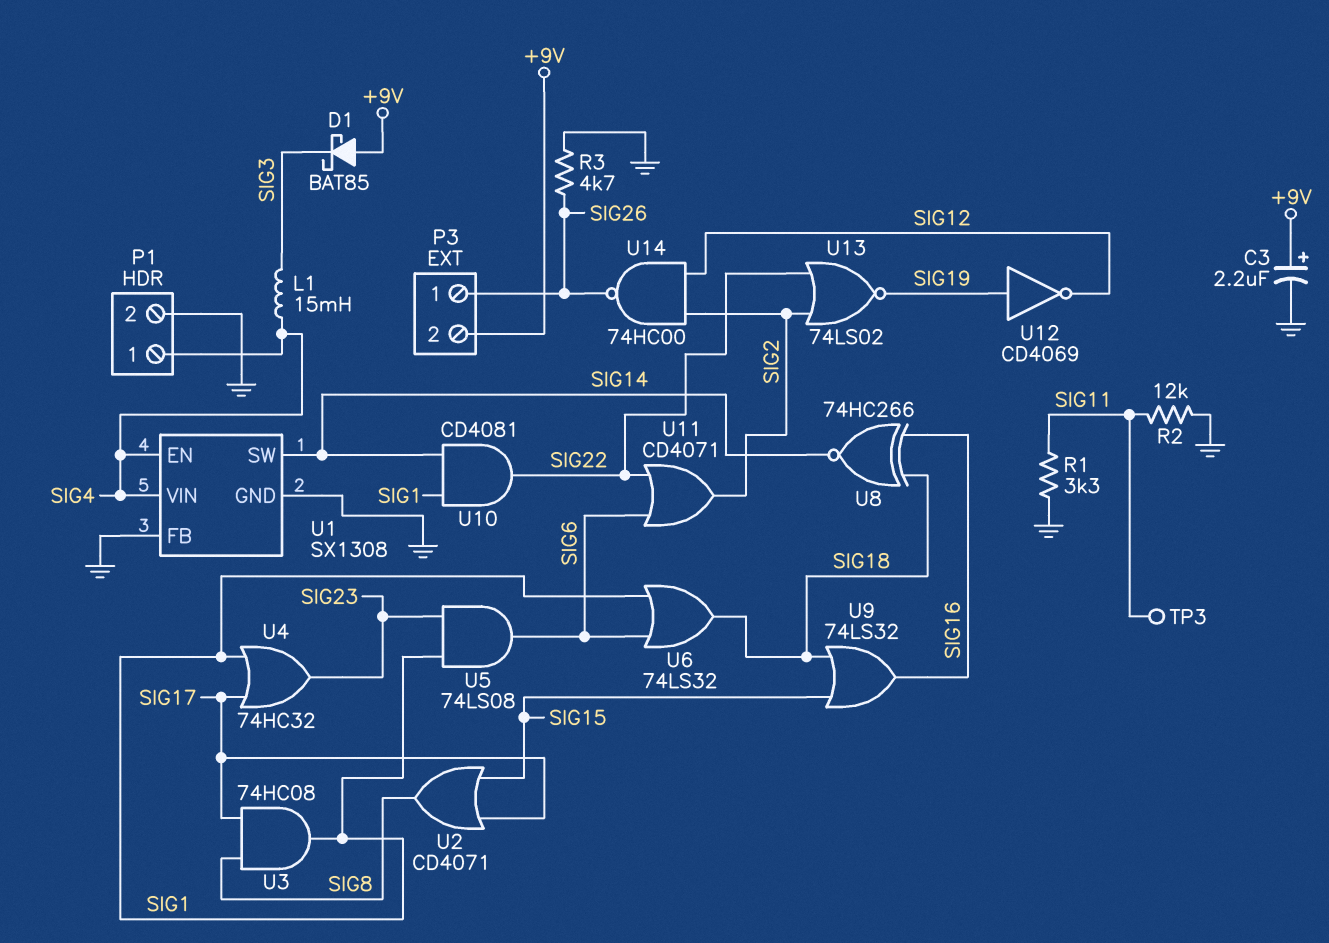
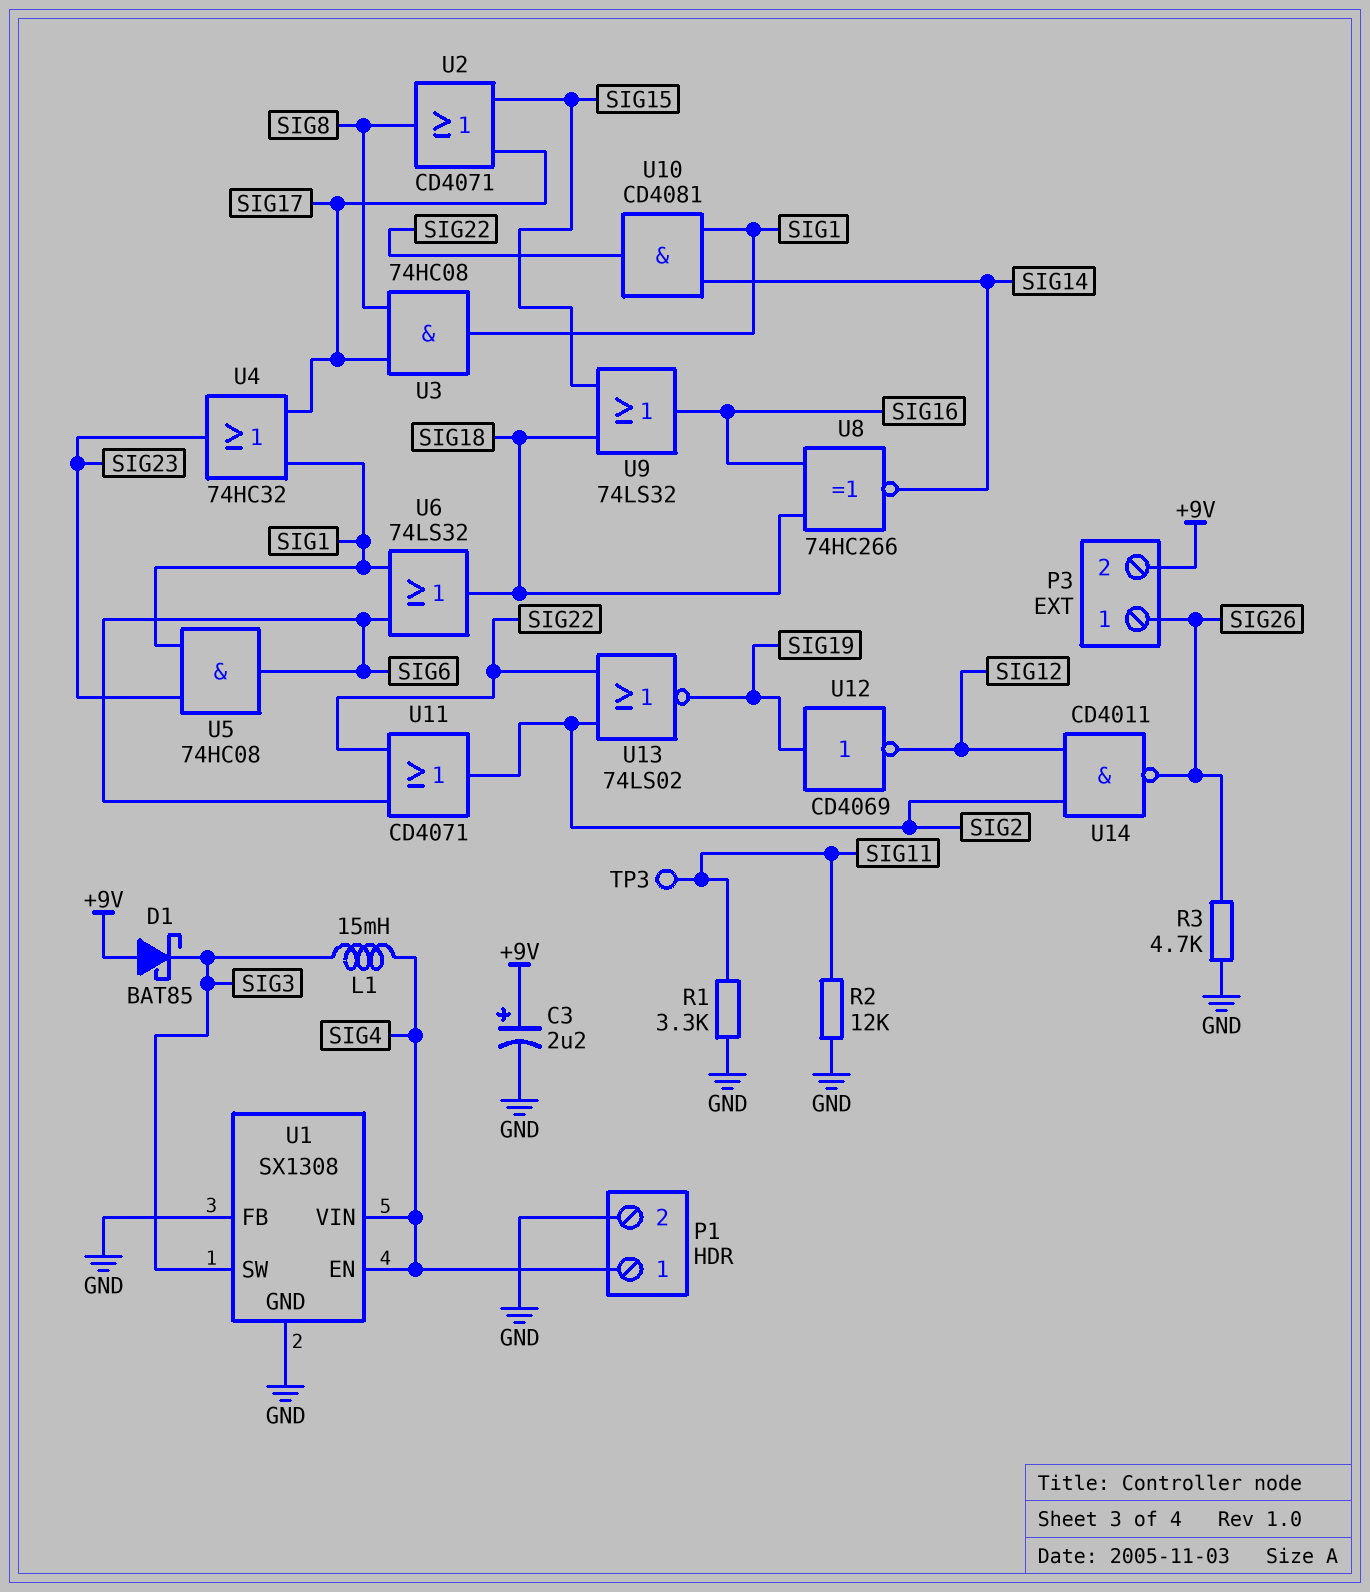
U1 pin SW: SIG14 -> SIG3
U5: AND 74LS08 (in SIG1, in SIG23, out SIG6) -> AND 74HC08 (in SIG1, in SIG23, out SIG6)
U14: NAND 74HC00 (in SIG2, in SIG12, out SIG26) -> NAND CD4011 (in SIG2, in SIG12, out SIG26)

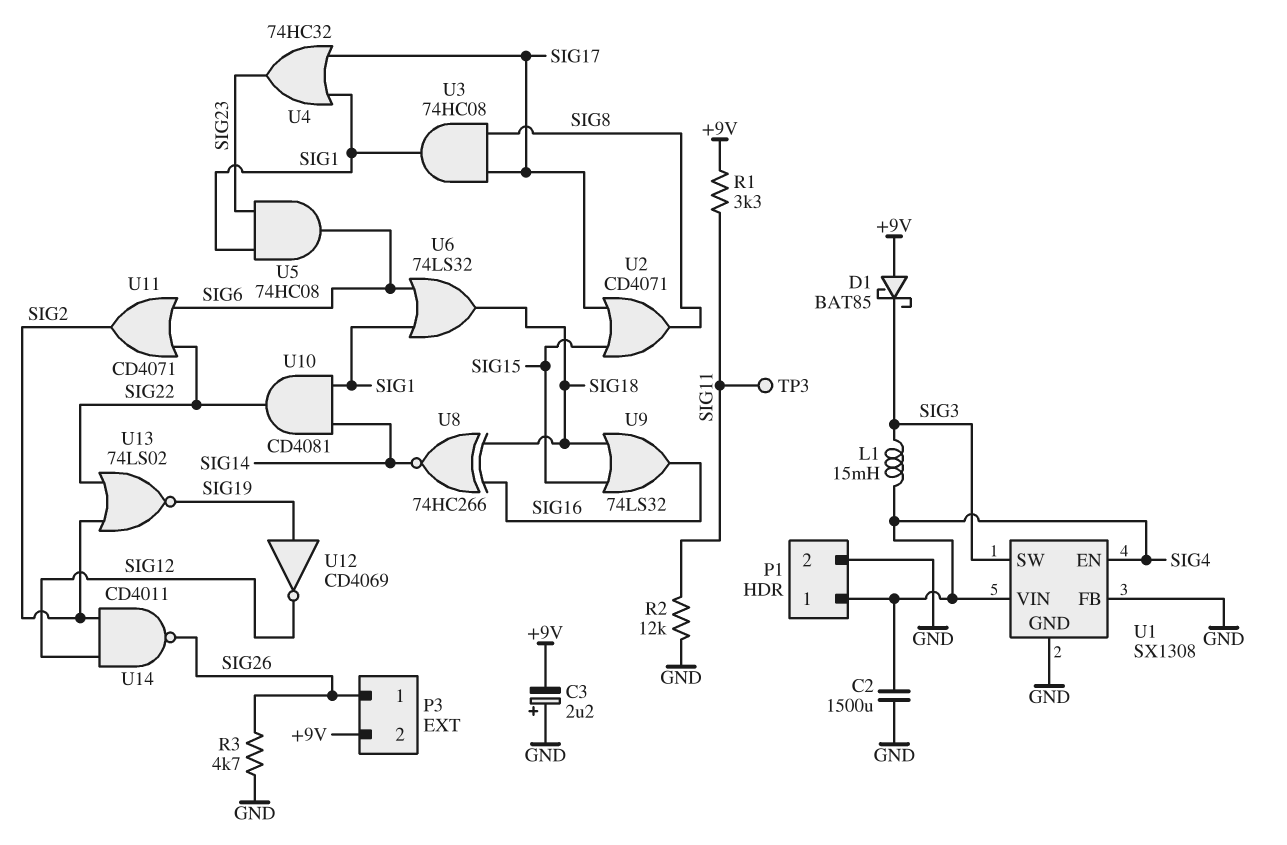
C2: none -> 1500uF (GND, SIG4)
C3: 2.2uF (plus +9V, minus GND) -> 2.2uF (plus GND, minus +9V)
R1: 3.3k (GND, SIG11) -> 3.3k (+9V, SIG11)

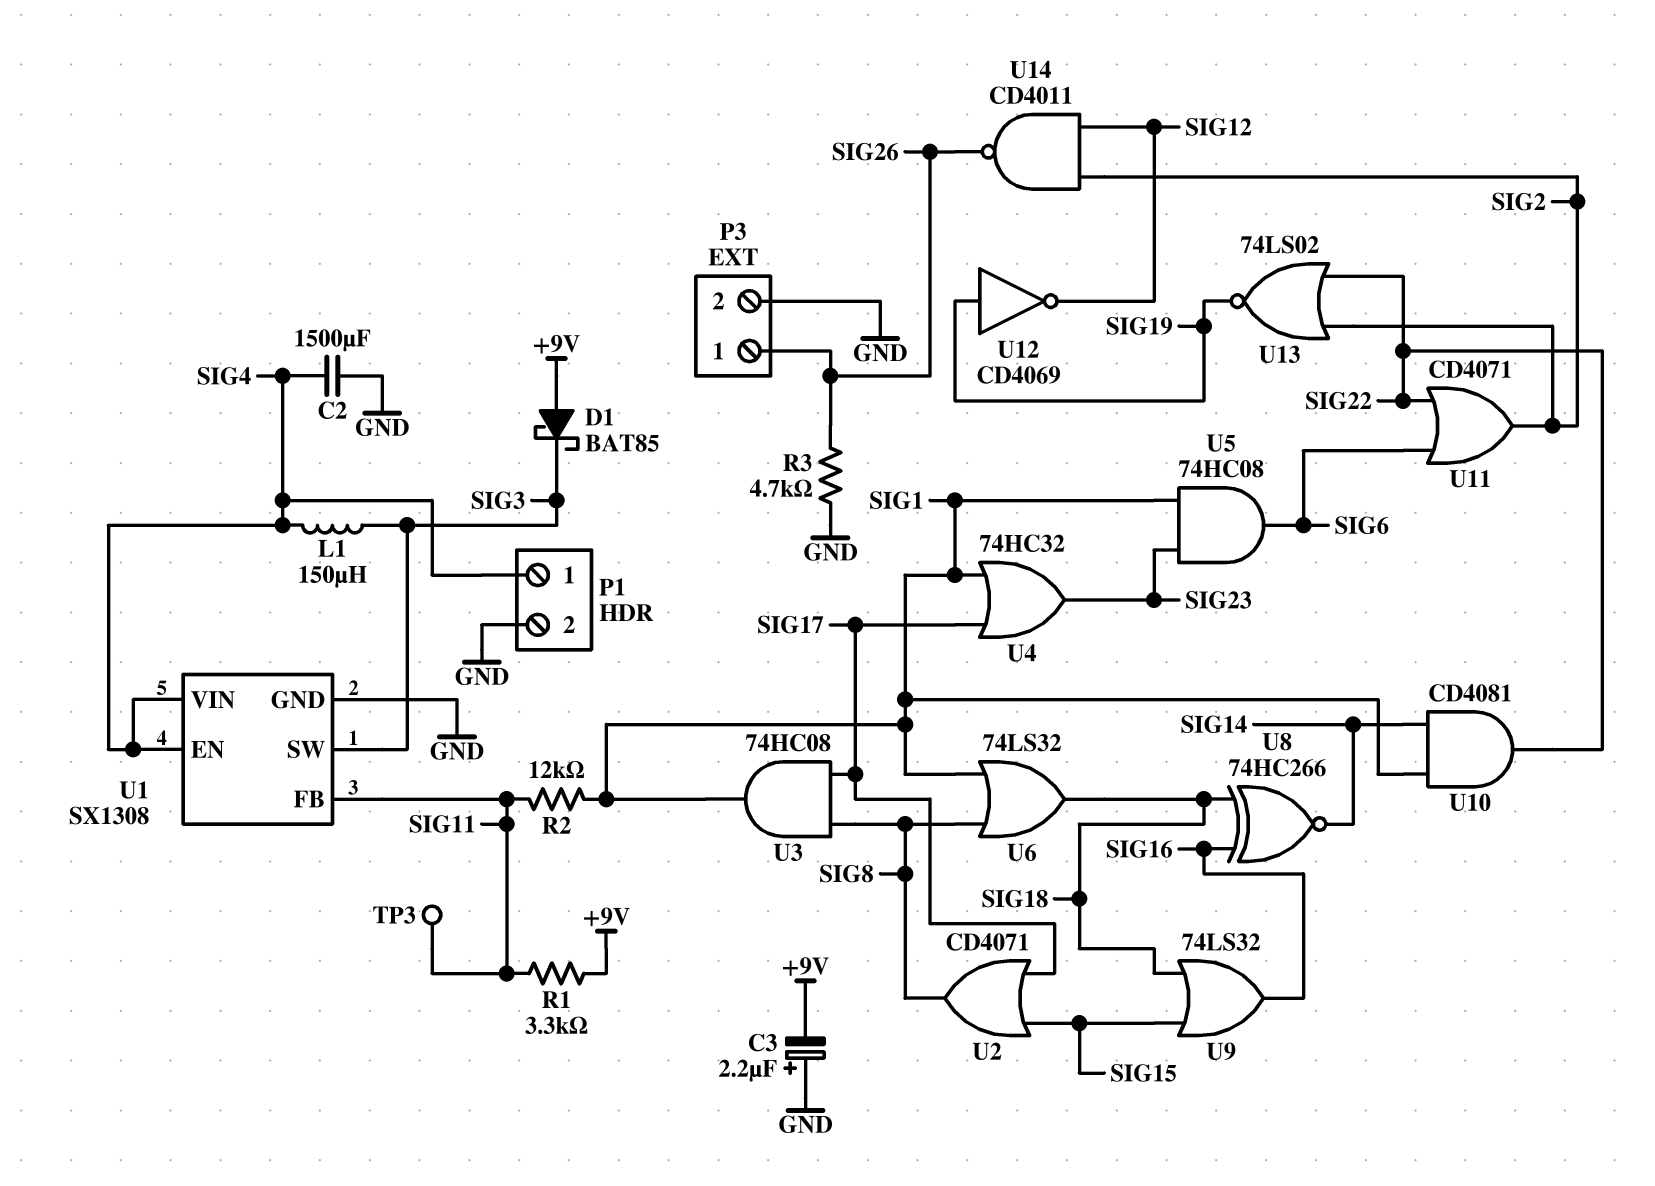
L1: 15mH (SIG3, SIG4) -> 150uH (SIG3, SIG4)
P3 pin 2: +9V -> GND
R2: 12k (GND, SIG11) -> 12k (SIG1, SIG11)
U1 pin FB: GND -> SIG11
U6: OR 74LS32 (in SIG1, in SIG6, out SIG18) -> OR 74LS32 (in SIG1, in SIG8, out SIG18)

